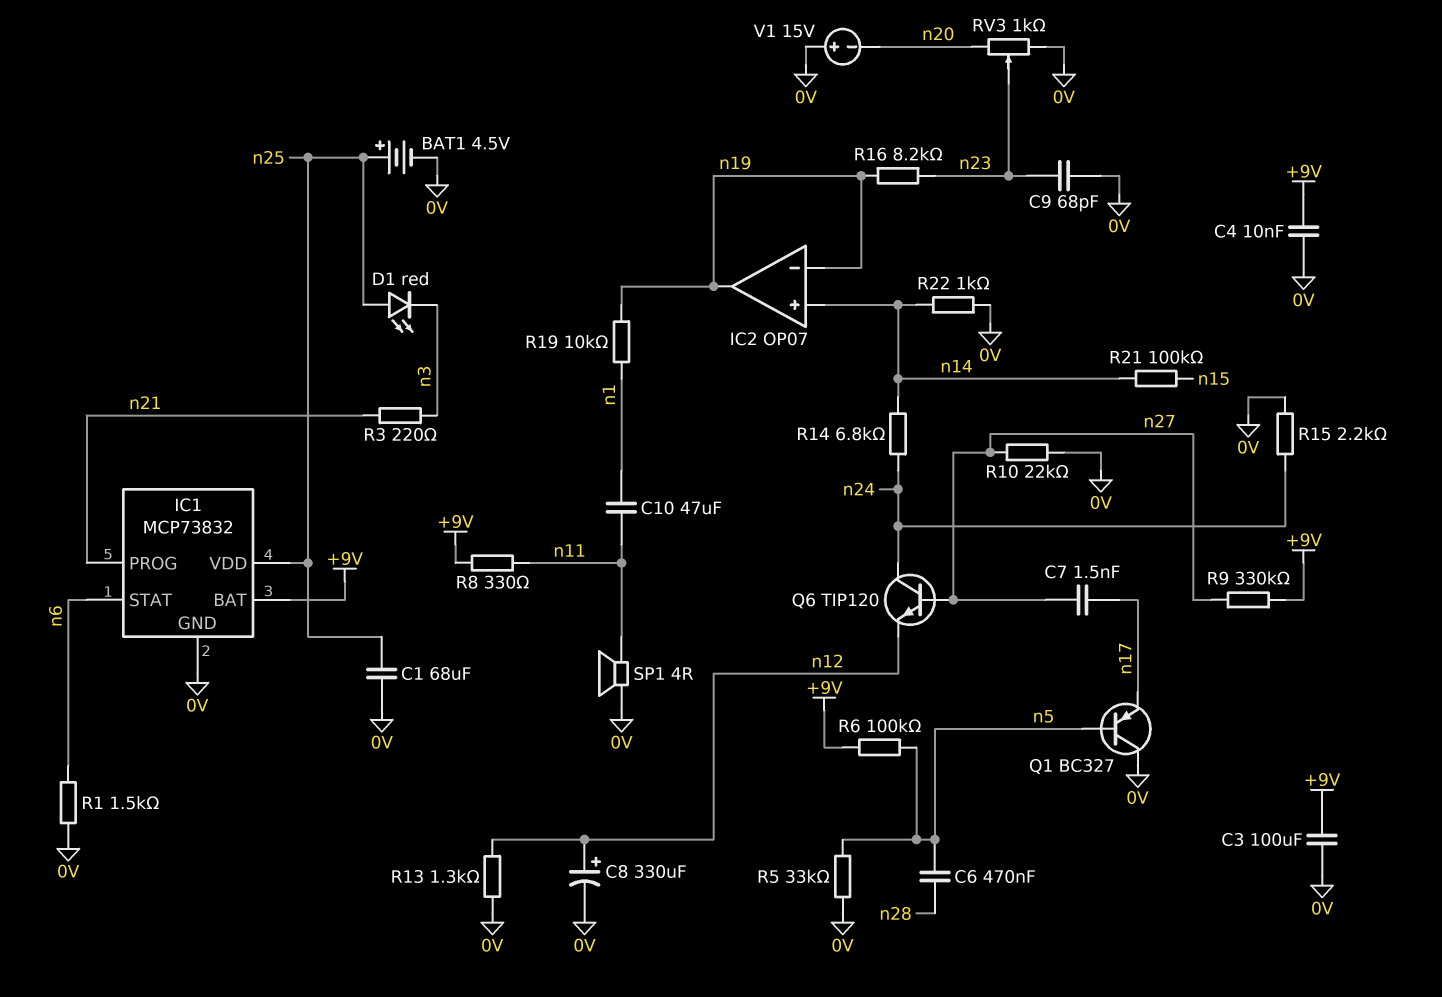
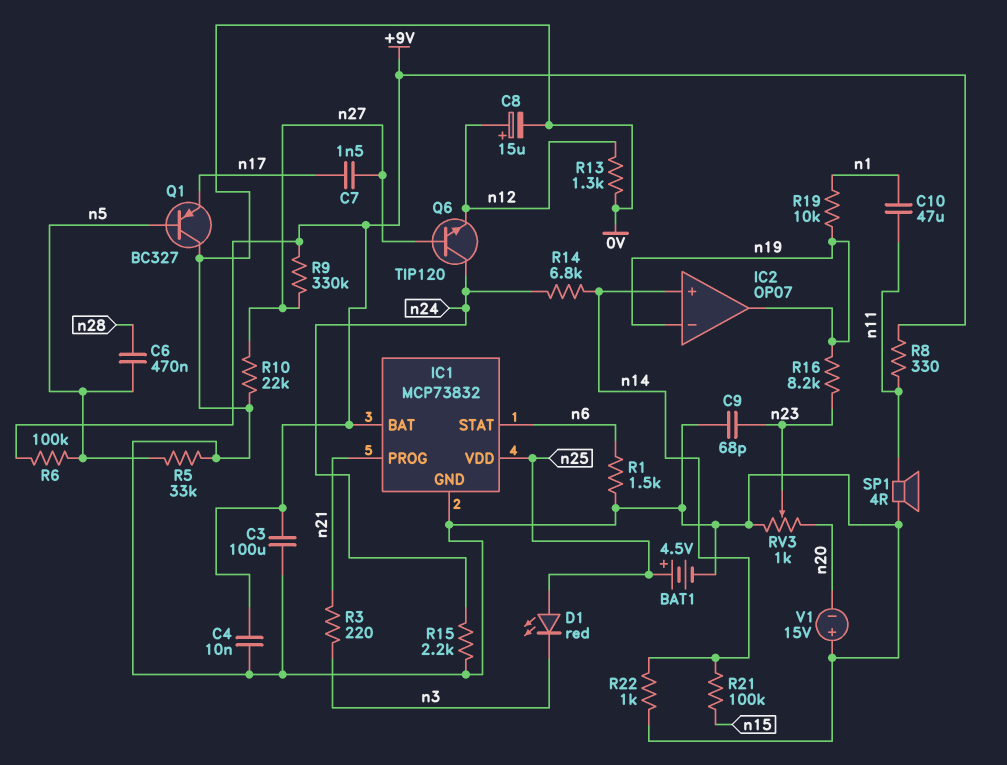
C1: 68uF (0V, n25) -> none
C8: 330uF (plus n12, minus 0V) -> 15uF (plus n12, minus 0V)

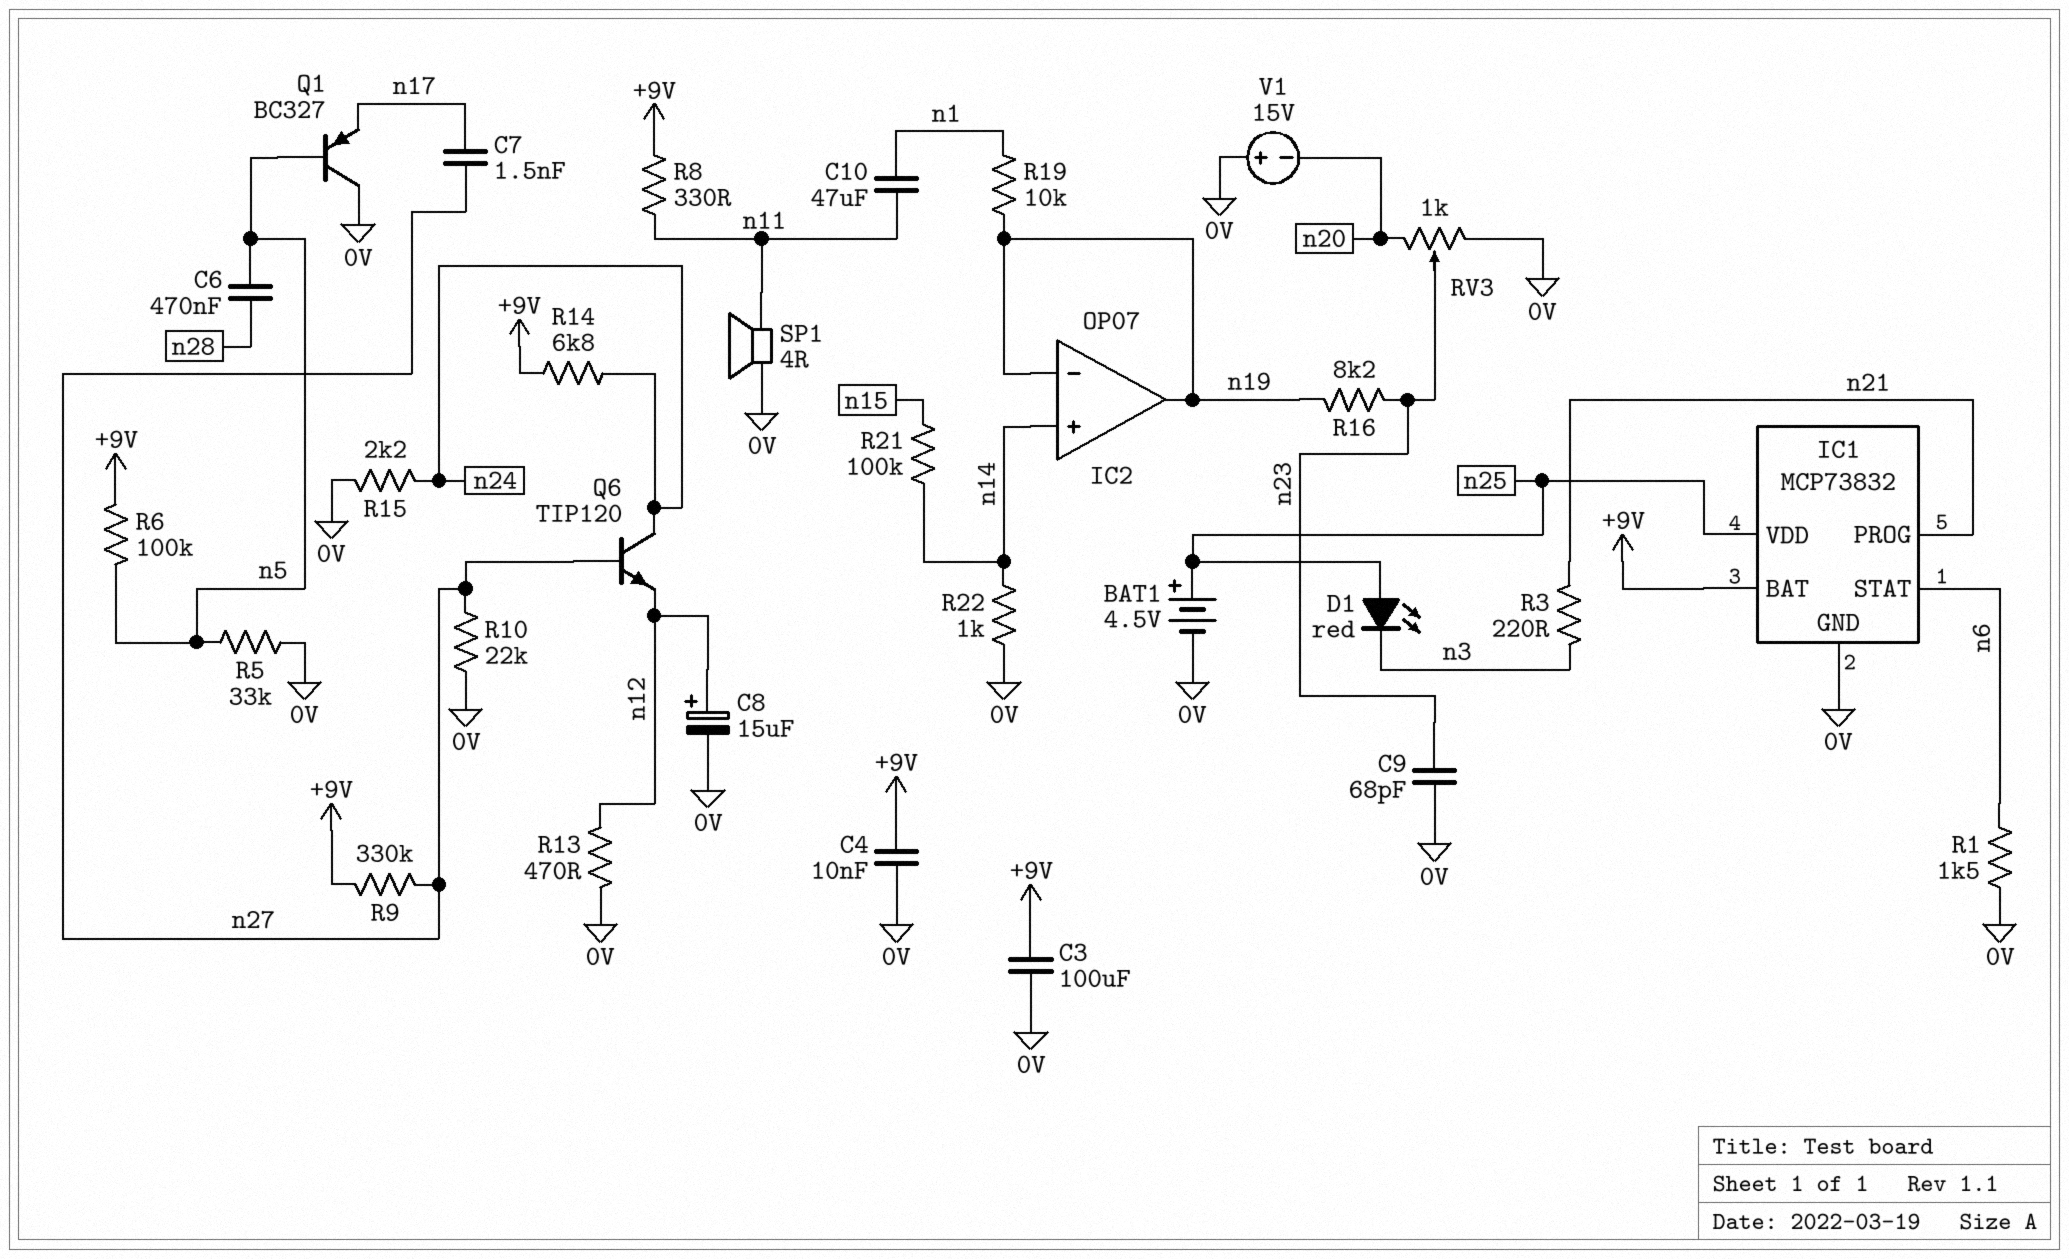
R13: 1.3k (0V, n12) -> 470 (0V, n12)
R14: 6.8k (n14, n24) -> 6.8k (+9V, n24)

